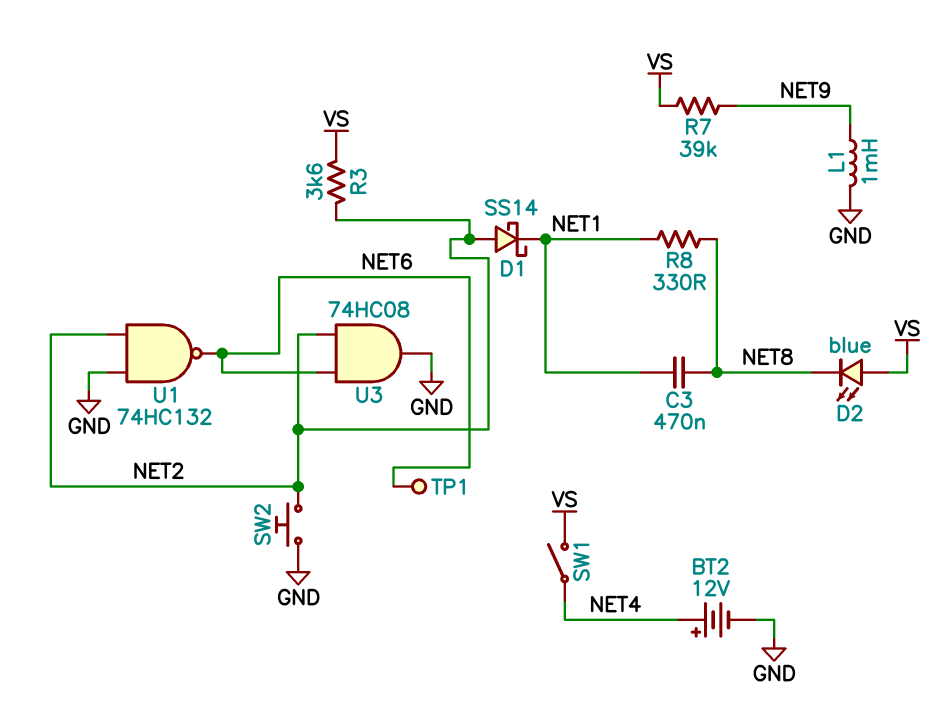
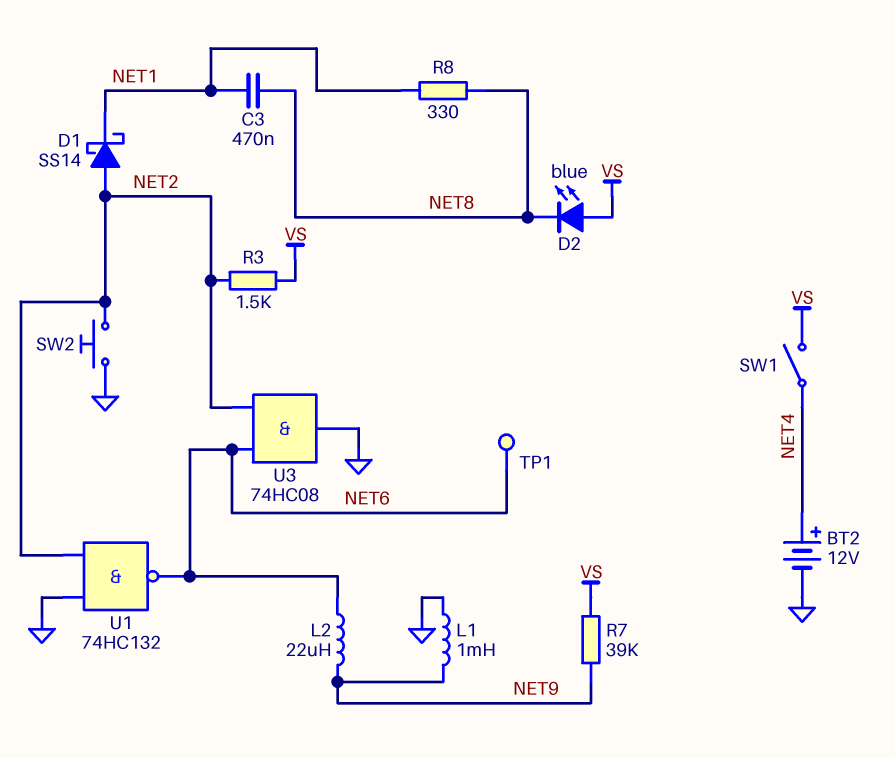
L2: none -> 22uH (NET6, NET9)
R3: 3.6k (NET2, VS) -> 1.5k (NET2, VS)

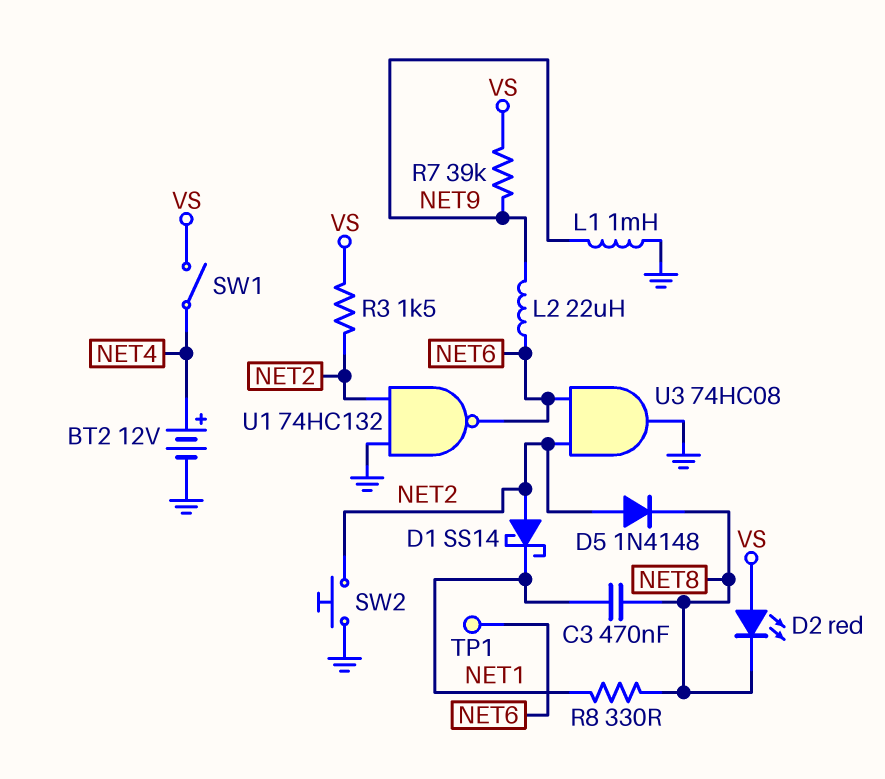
D2: LED blue (A VS, K NET8) -> LED red (A VS, K NET8)
D5: none -> diode 1N4148 (A NET2, K NET8)

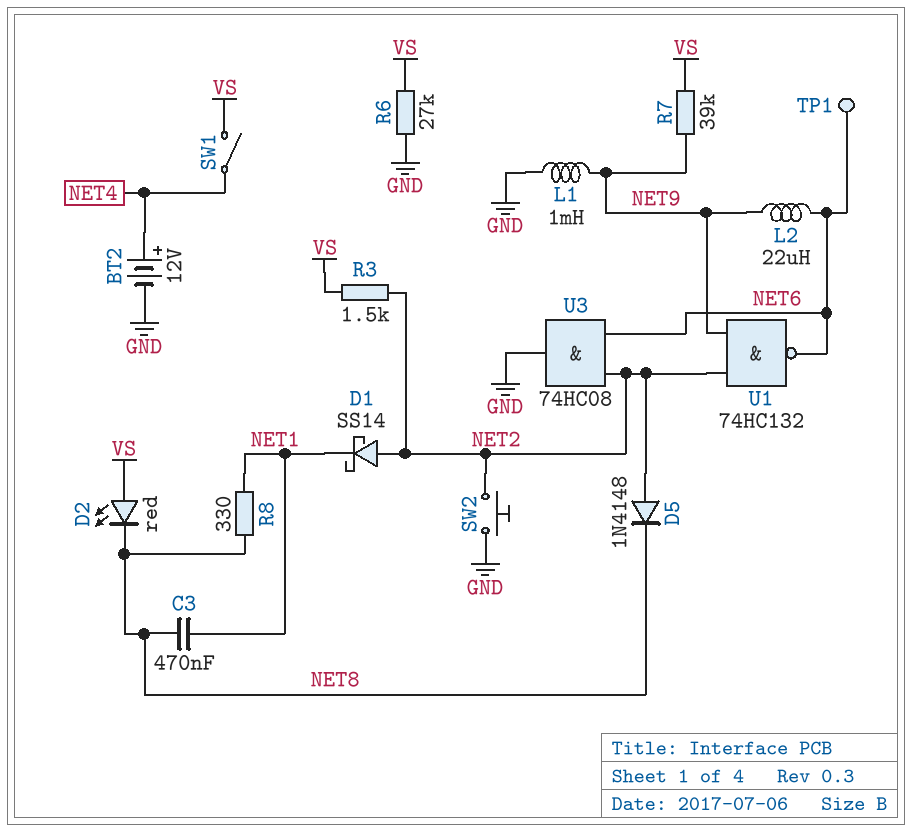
R6: none -> 27k (GND, VS)
U1: NAND 74HC132 (in GND, in NET2, out NET6) -> NAND 74HC132 (in NET2, in NET9, out NET6)

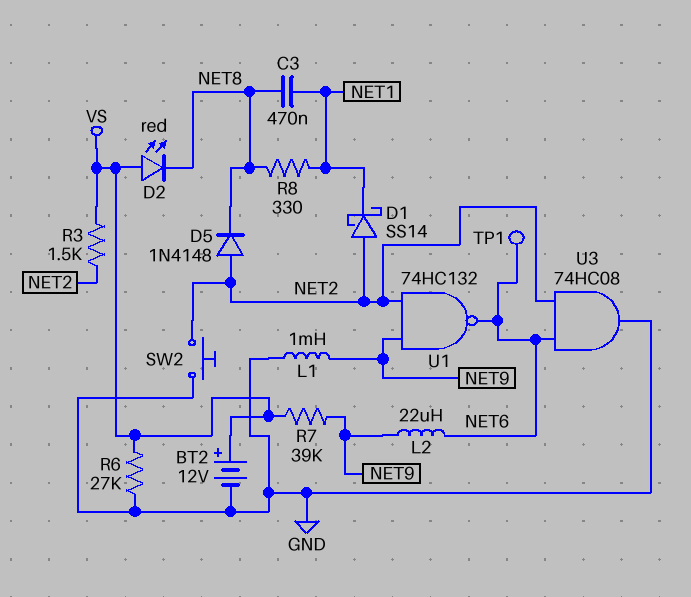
BT2: 12V (plus NET4, minus GND) -> 12V (plus VS, minus GND)
SW1: switch (NET4, VS) -> none

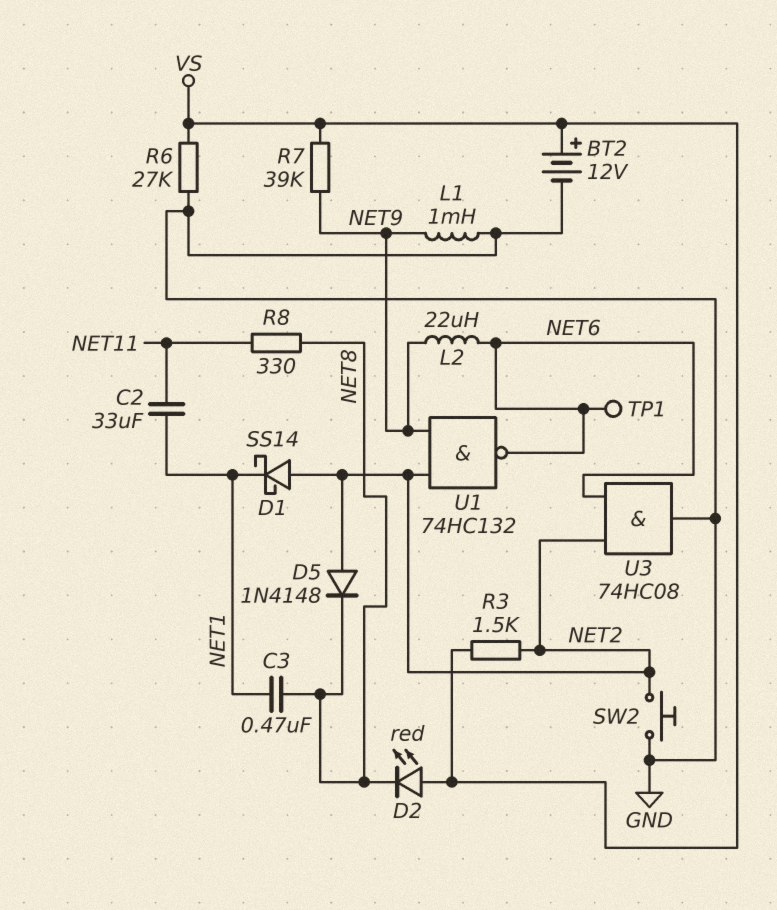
C2: none -> 33uF (NET1, NET11)
R8: 330 (NET1, NET8) -> 330 (NET8, NET11)

